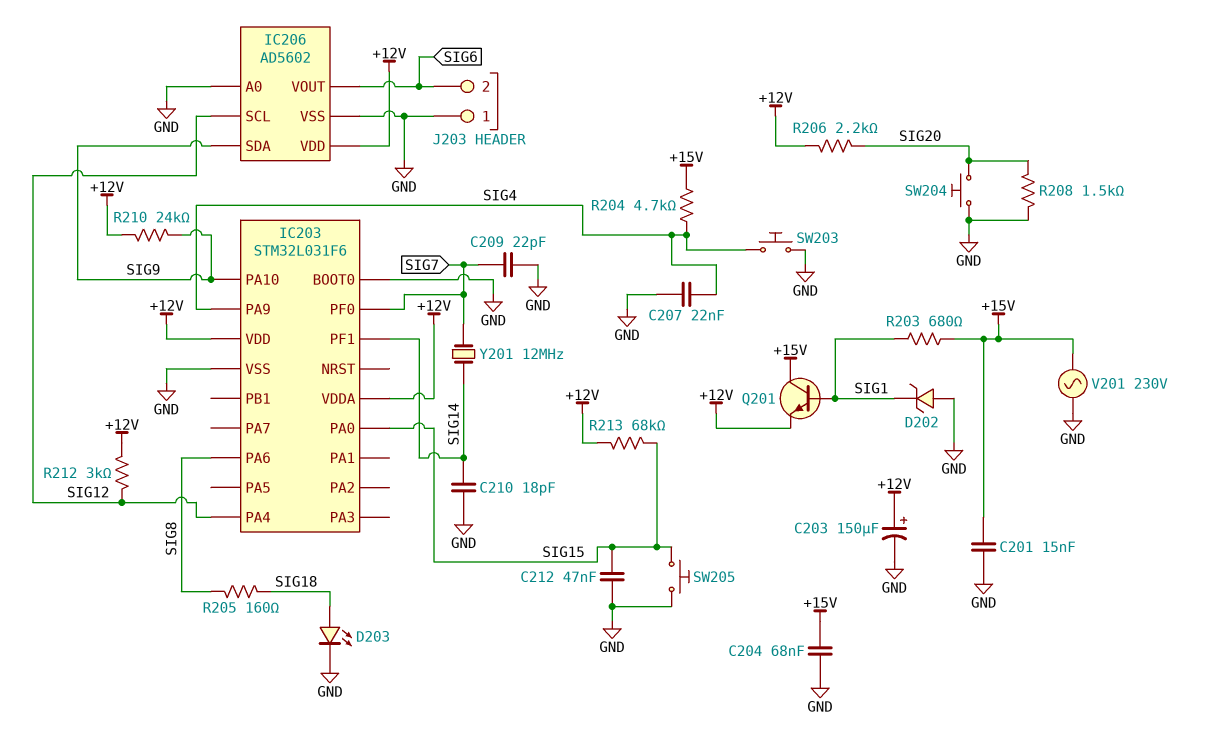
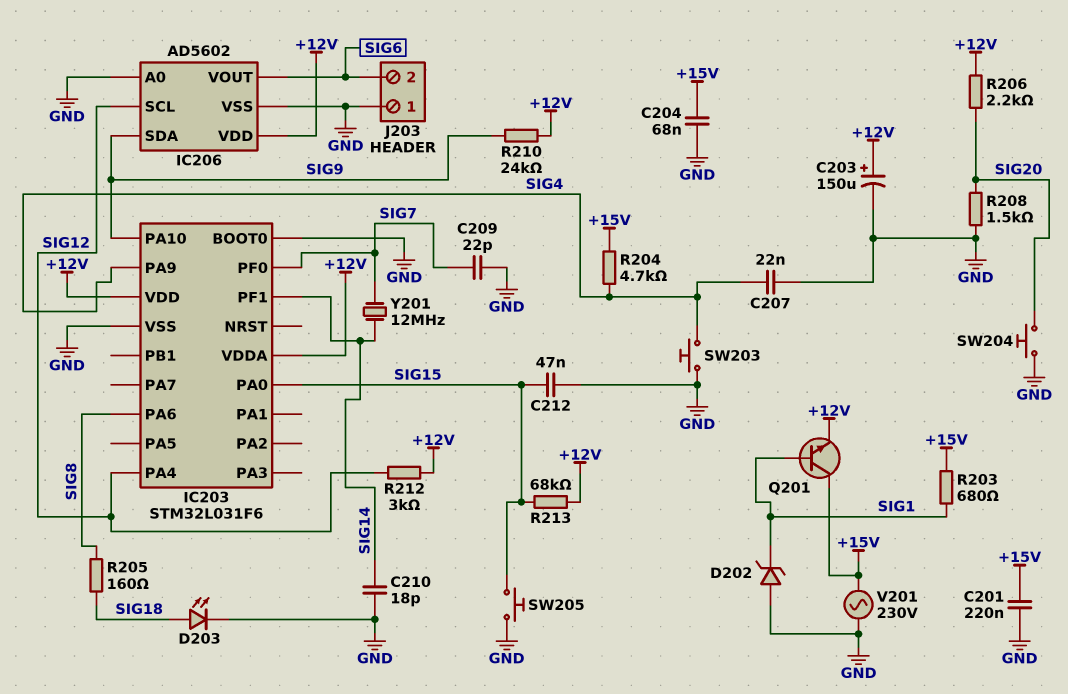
C201: 15nF (+15V, GND) -> 220nF (+15V, GND)

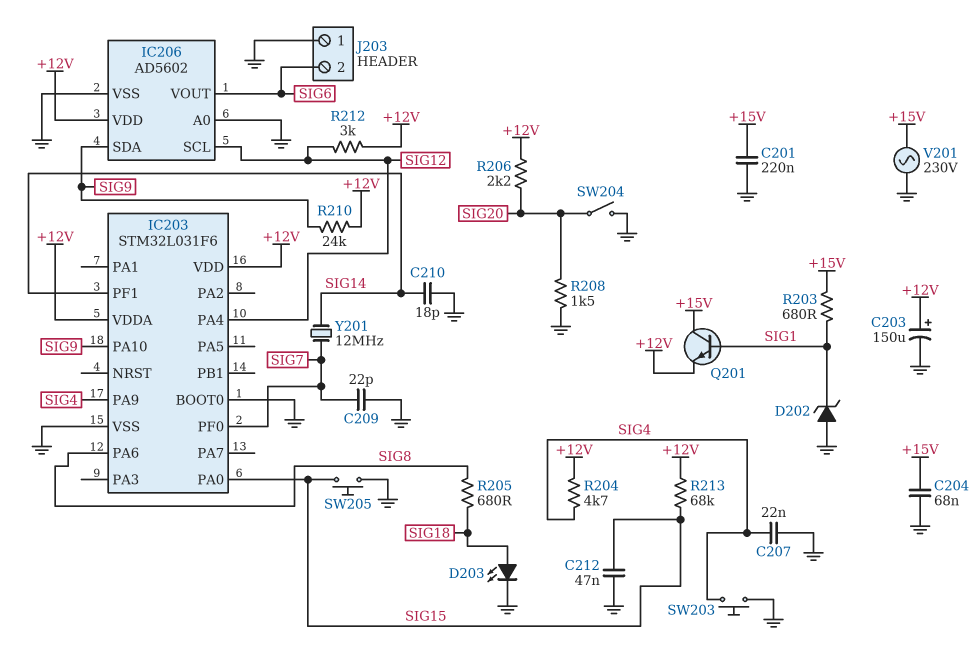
R204: 4.7k (+15V, SIG4) -> 4.7k (+12V, SIG4)
R205: 160 (SIG8, SIG18) -> 680 (SIG8, SIG18)
SW204: button (GND, SIG20) -> switch (GND, SIG20)

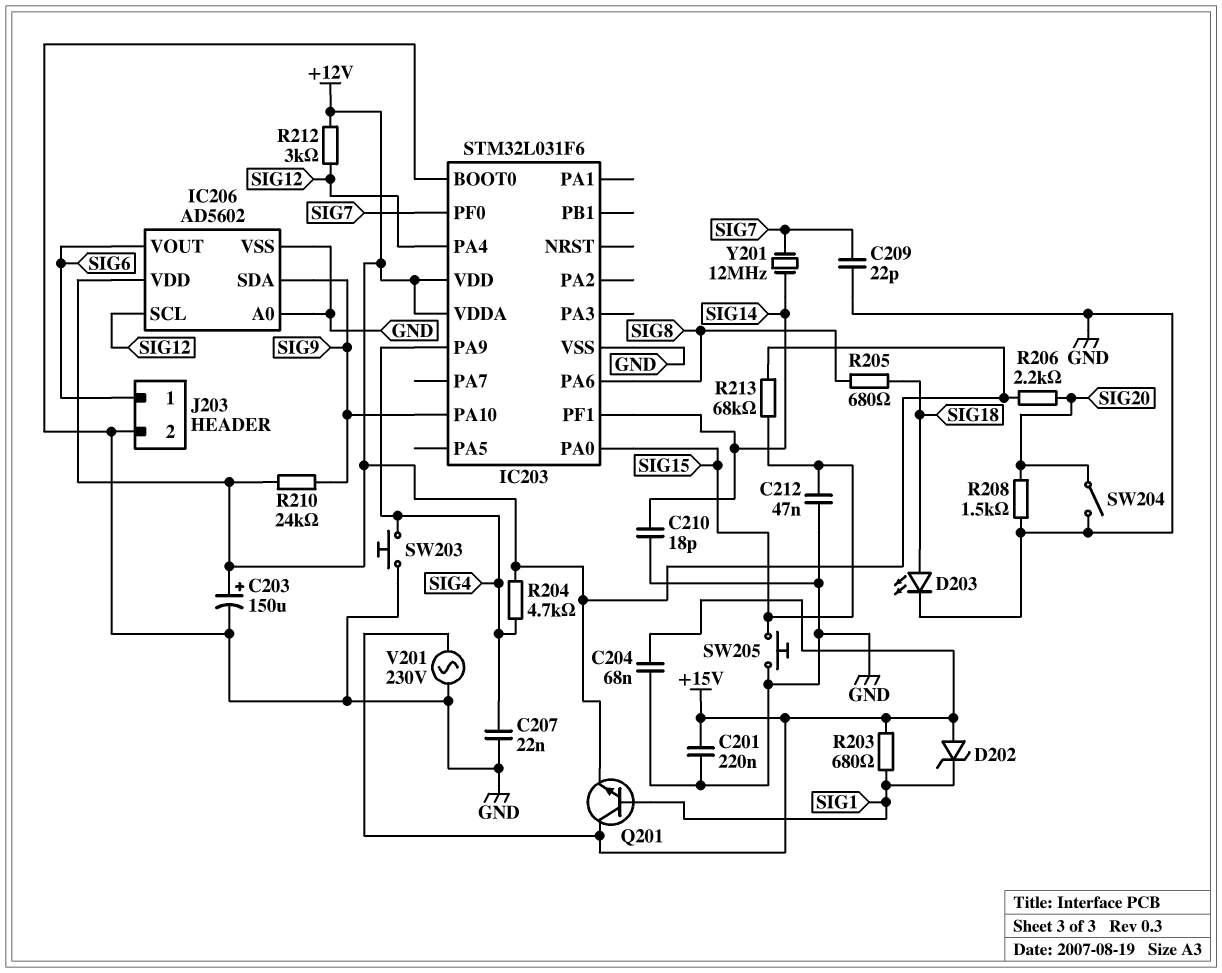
D202: zener (A GND, K SIG1) -> zener (A +15V, K SIG1)
J203 pin 1: GND -> SIG6
J203 pin 2: SIG6 -> GND

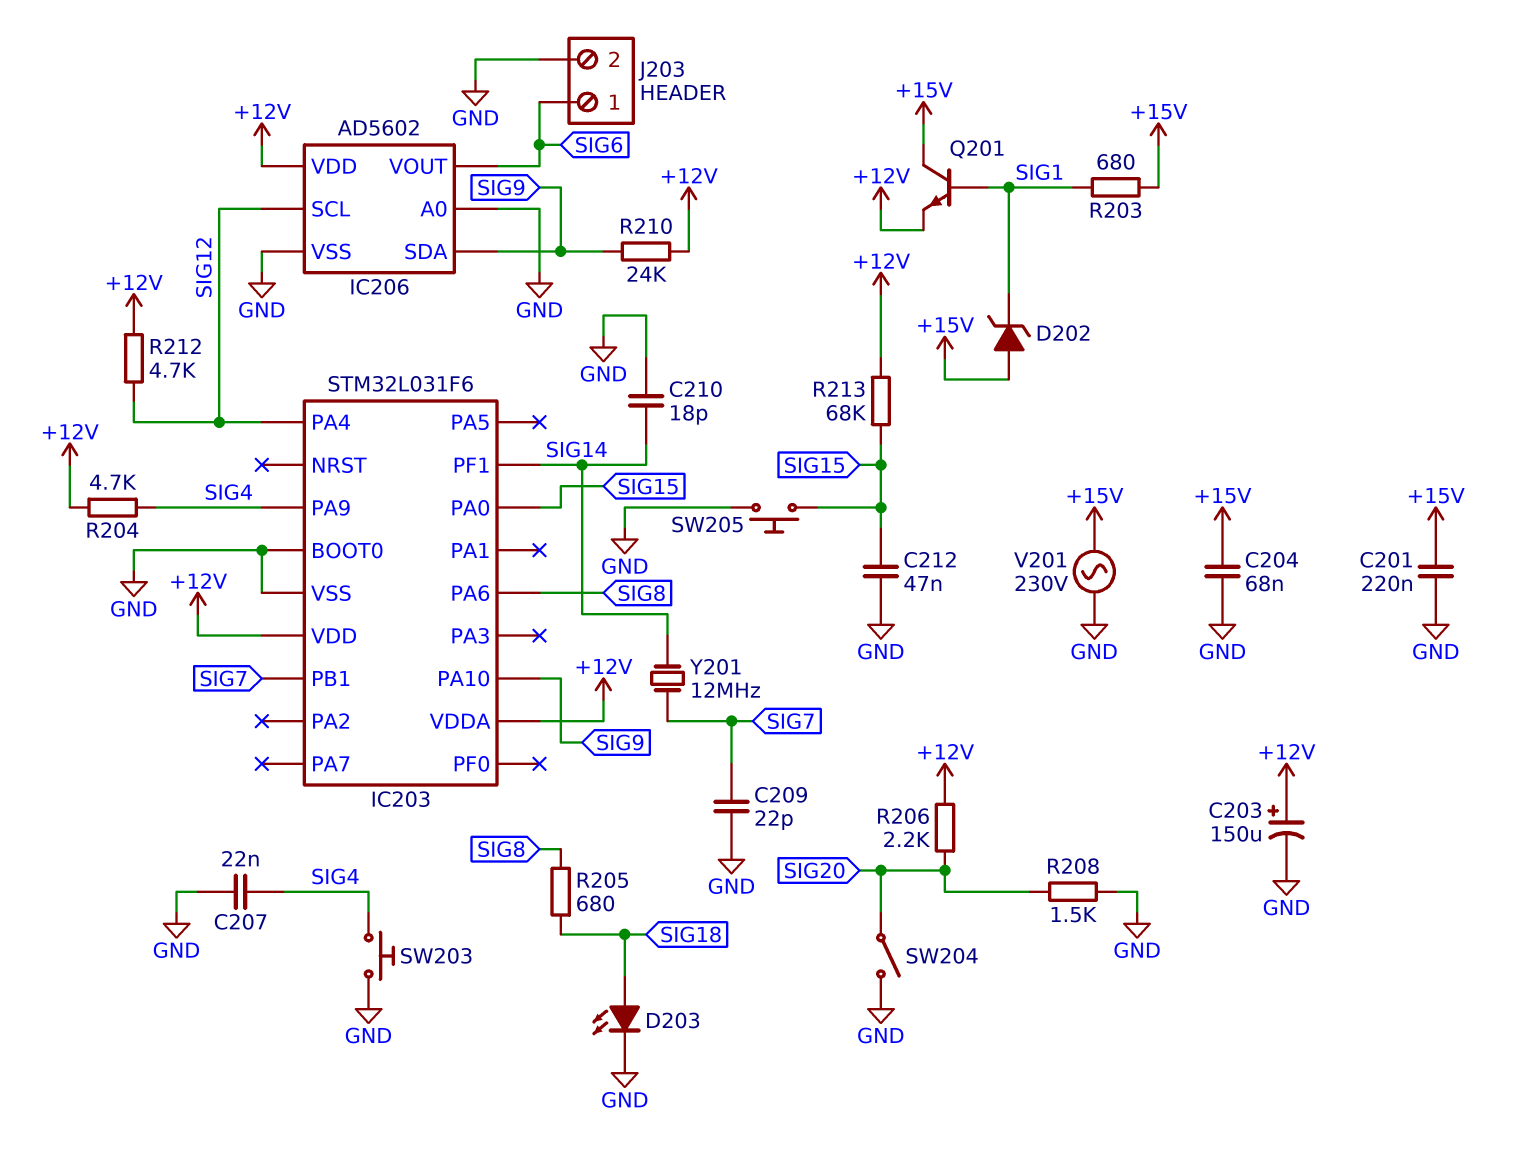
IC203 pin PB1: none -> SIG7
IC203 pin PF0: SIG7 -> none
R212: 3k (+12V, SIG12) -> 4.7k (+12V, SIG12)

